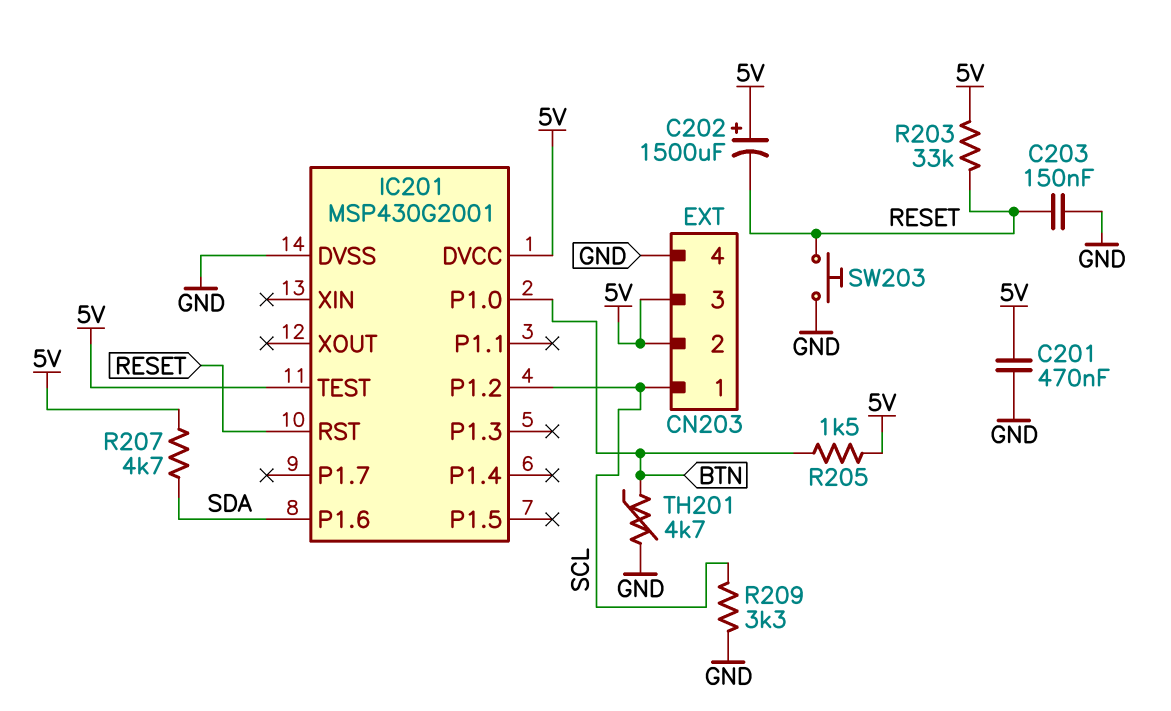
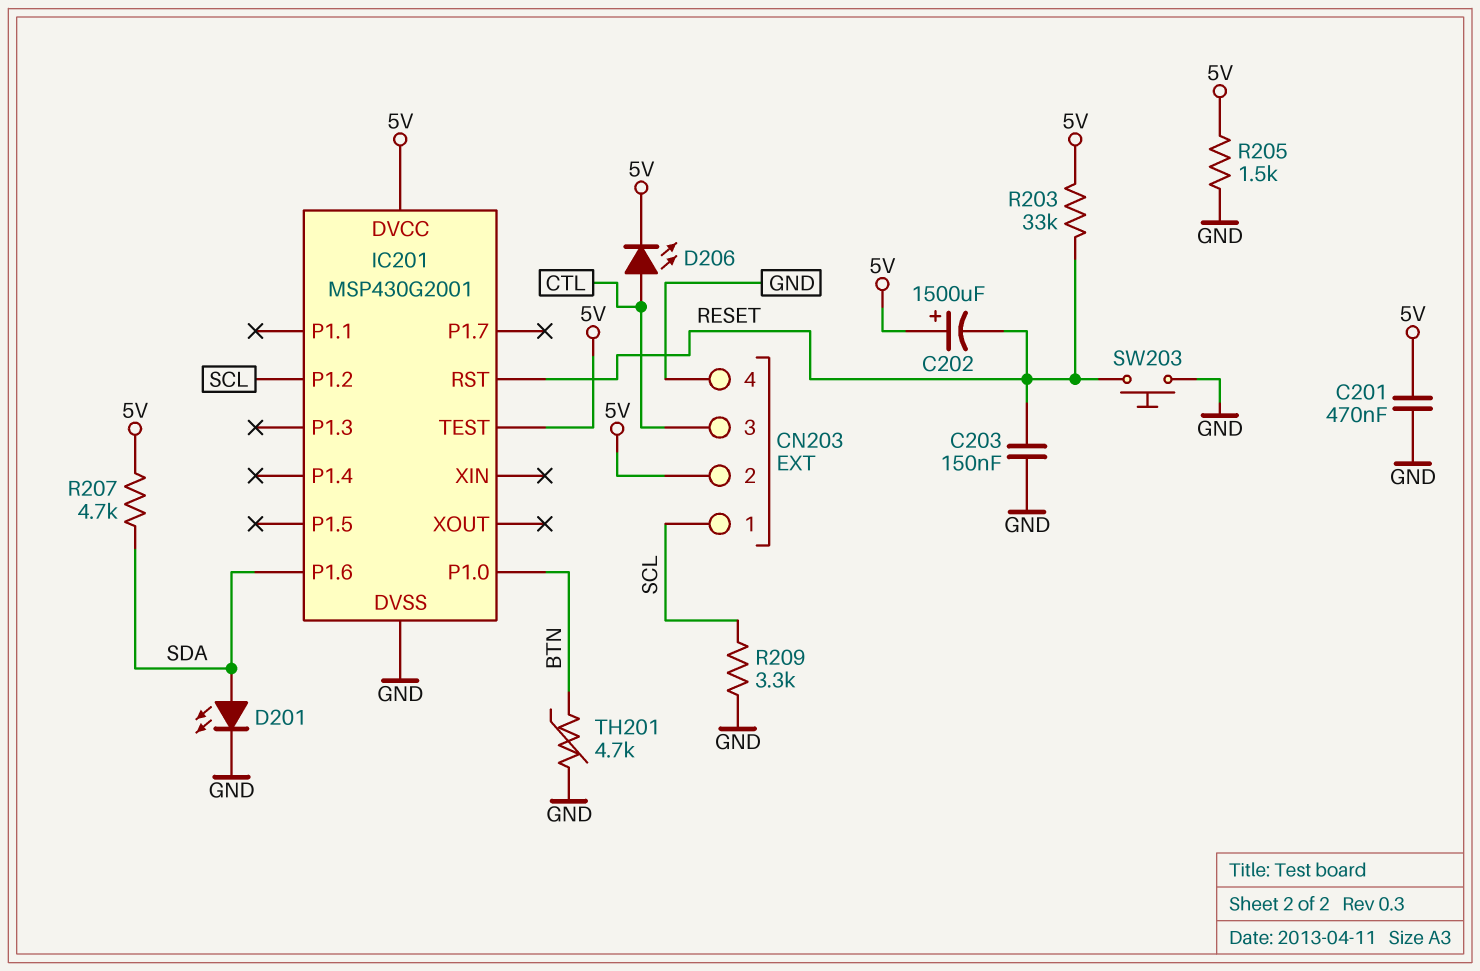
CN203 pin 3: 5V -> CTL
D201: none -> LED (A SDA, K GND)
D206: none -> LED (A CTL, K 5V)
R205: 1.5k (5V, BTN) -> 1.5k (5V, GND)

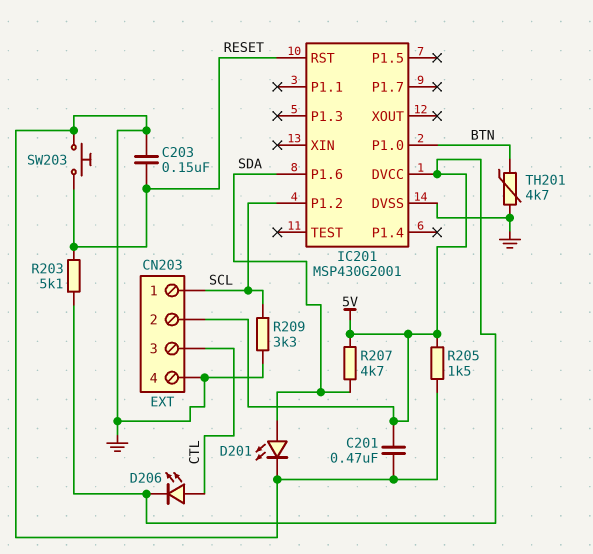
C202: 1500uF (plus 5V, minus RESET) -> none
IC201 pin TEST: 5V -> none
R203: 33k (5V, RESET) -> 5.1k (5V, RESET)

